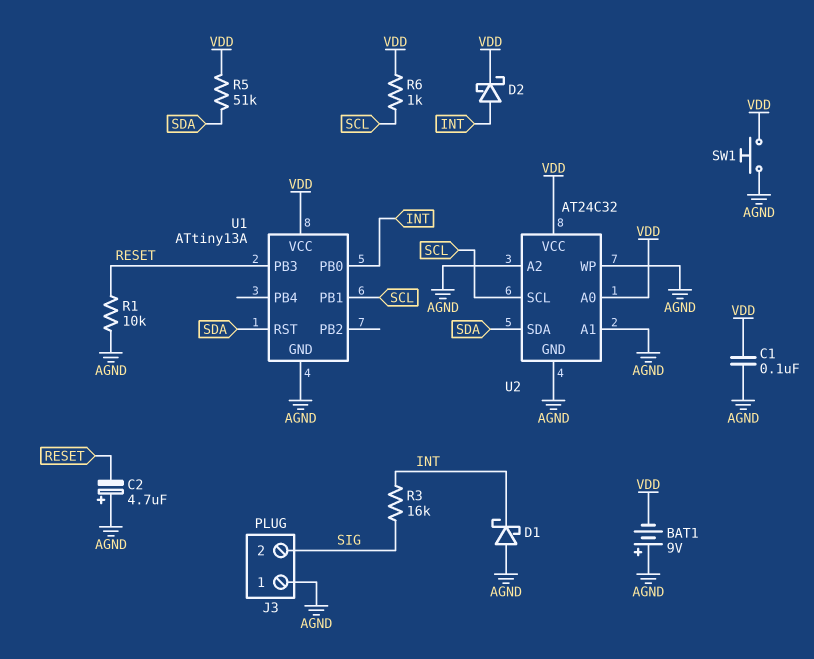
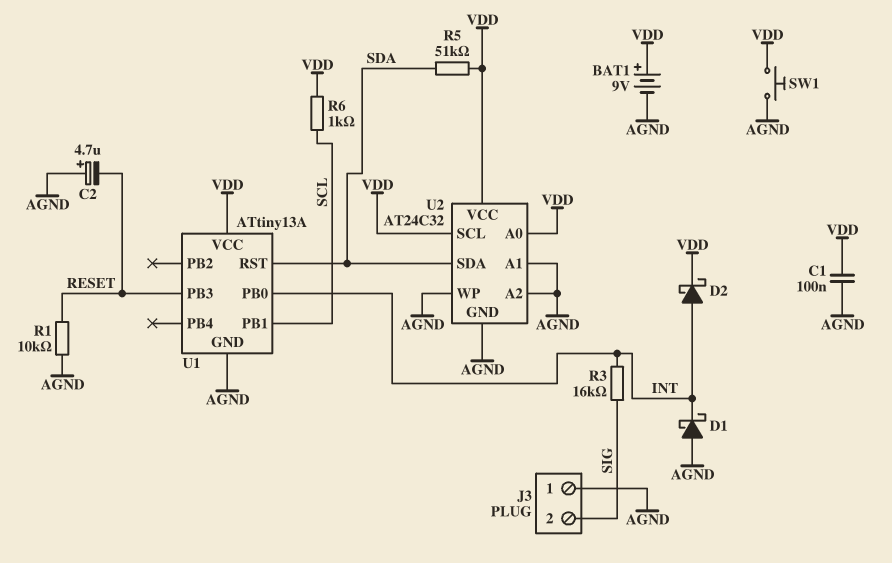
BAT1: 9V (plus AGND, minus VDD) -> 9V (plus VDD, minus AGND)
U2 pin SCL: SCL -> VDD

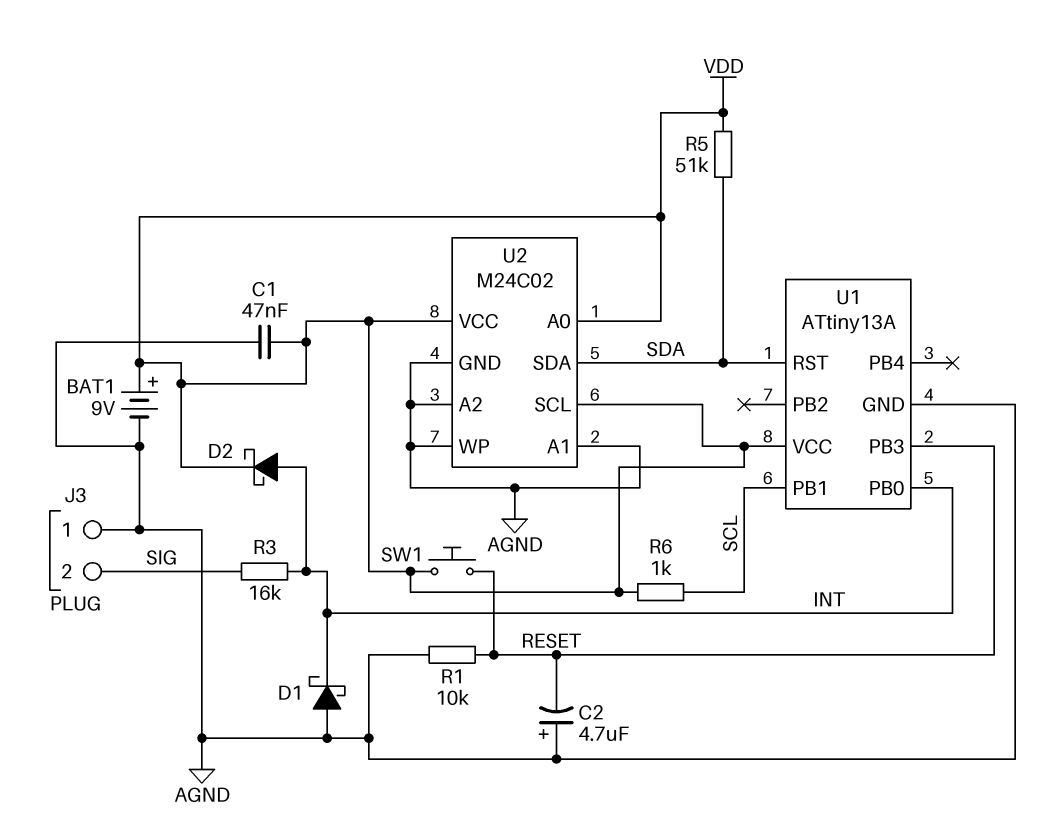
C1: 100nF (AGND, VDD) -> 47nF (AGND, VDD)
SW1: button (AGND, VDD) -> button (RESET, VDD)
U2: AT24C32 -> M24C02

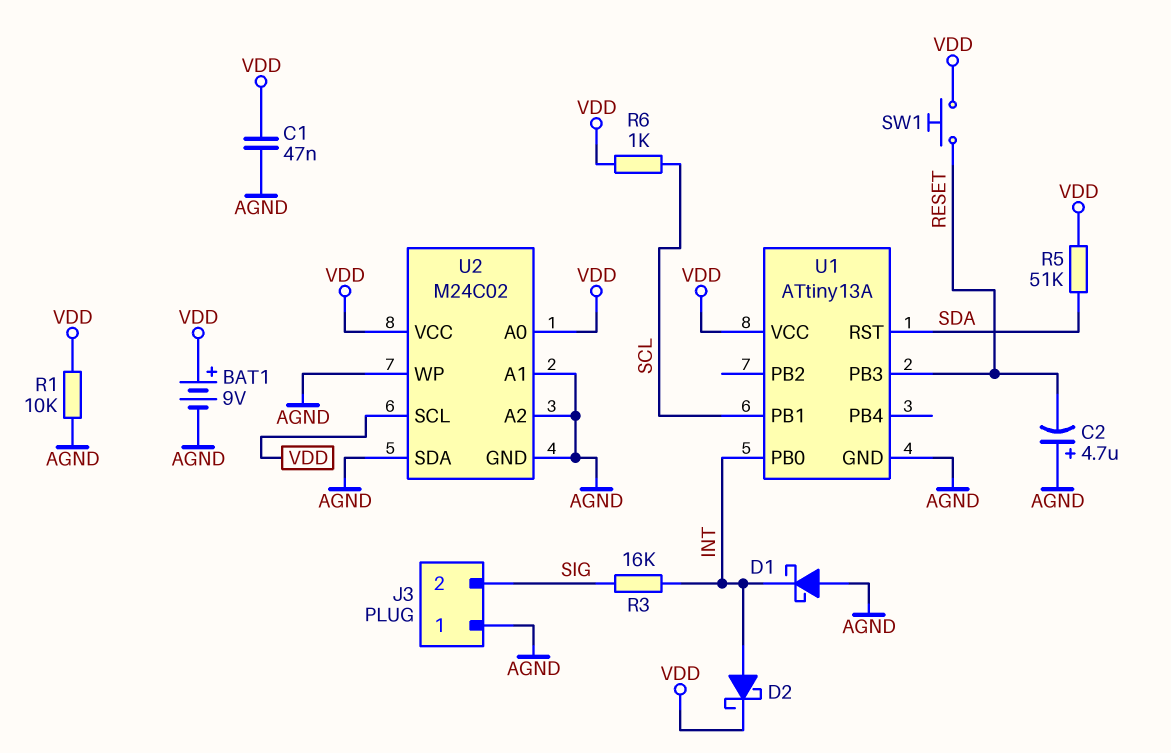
R1: 10k (AGND, RESET) -> 10k (AGND, VDD)
U2 pin SDA: SDA -> AGND

